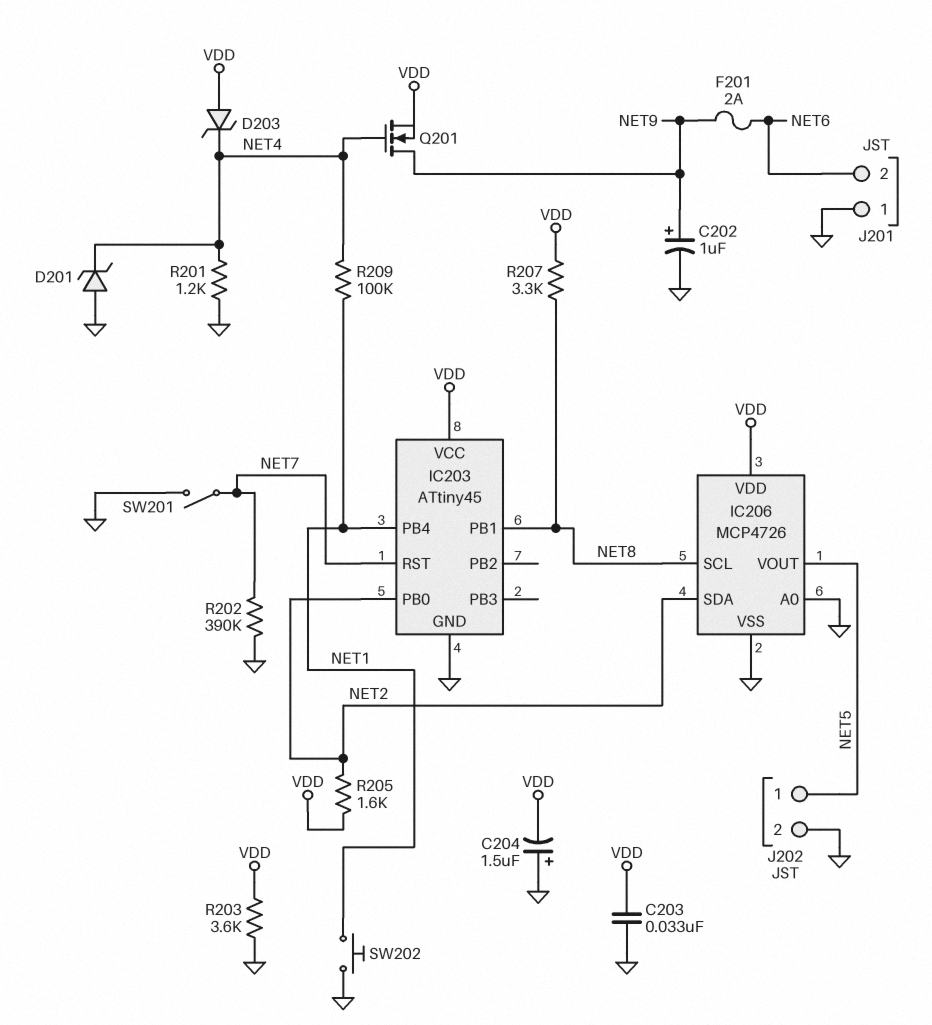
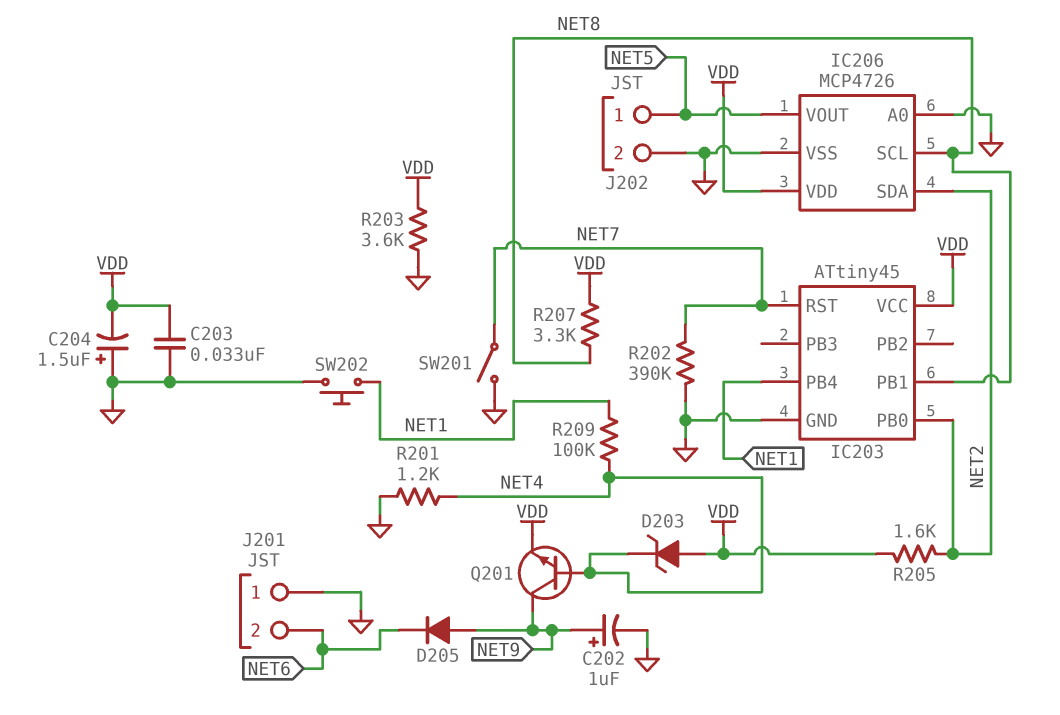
D201: zener (A GND, K NET4) -> none
D205: none -> diode (A NET9, K NET6)
F201: 2A (NET6, NET9) -> none
Q201: NMOS (G NET4, D NET9, S VDD) -> NPN (B NET4, C NET9, E VDD)

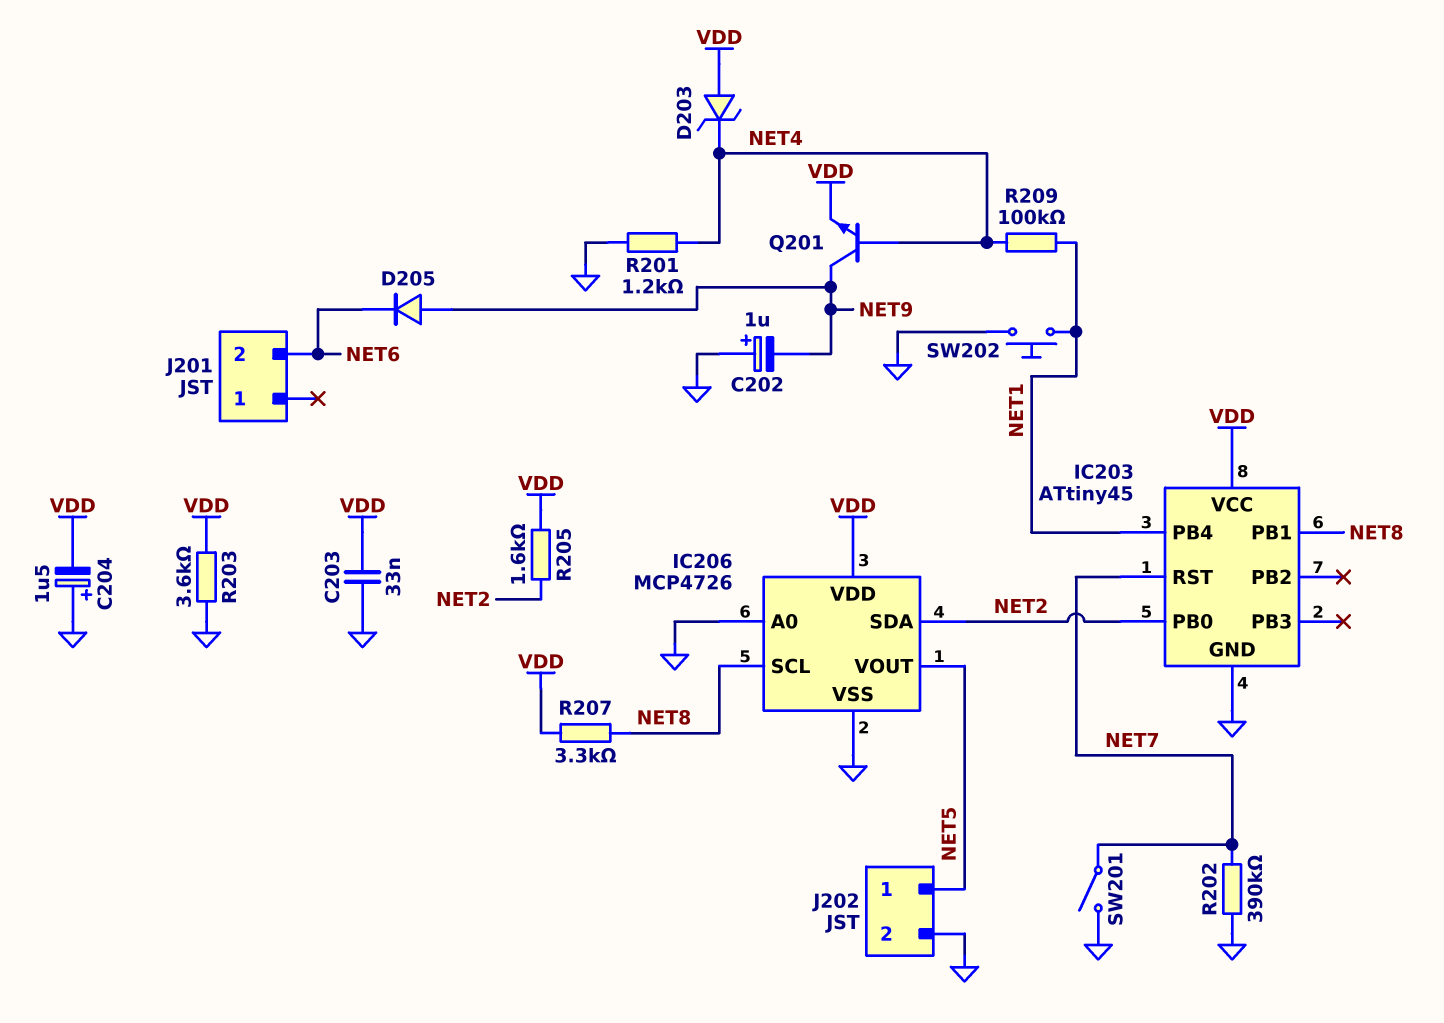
C202: 1uF (plus NET9, minus GND) -> 1uF (plus GND, minus NET9)
J201 pin 1: GND -> none

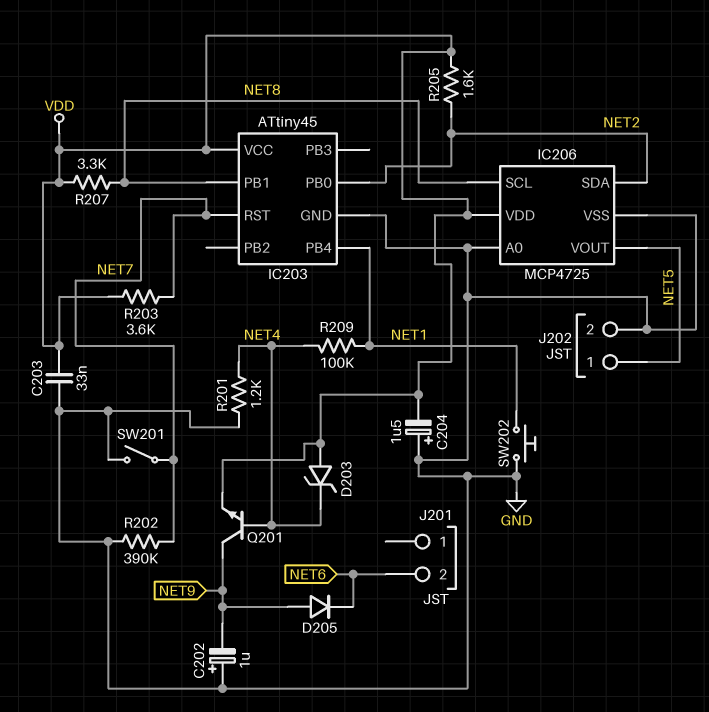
IC206: MCP4726 -> MCP4725
R203: 3.6k (GND, VDD) -> 3.6k (NET7, VDD)

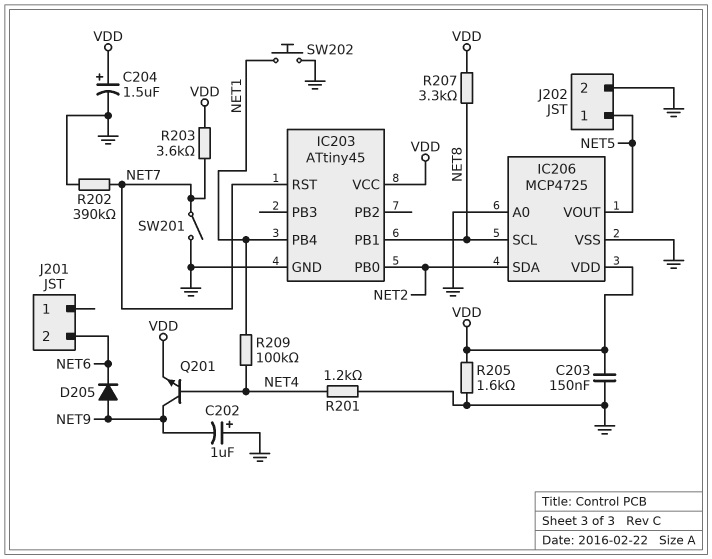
C203: 33nF (GND, VDD) -> 150nF (GND, VDD)
C204: 1.5uF (plus GND, minus VDD) -> 1.5uF (plus VDD, minus GND)
D203: zener (A VDD, K NET4) -> none
R205: 1.6k (NET2, VDD) -> 1.6k (GND, VDD)

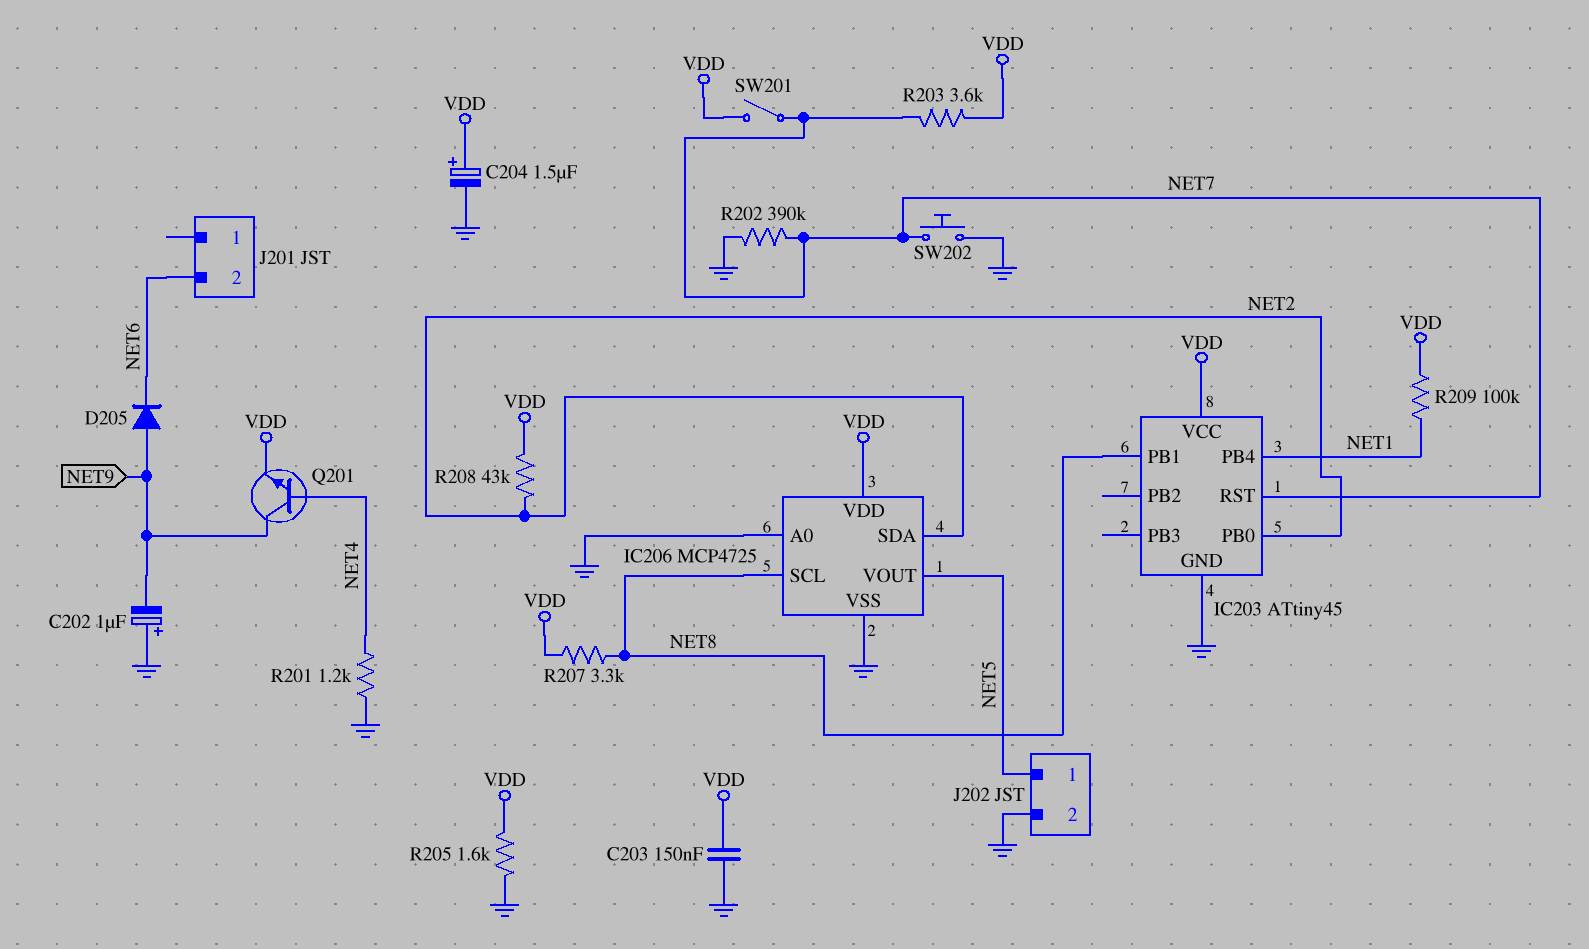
R208: none -> 43k (NET2, VDD)
R209: 100k (NET1, NET4) -> 100k (NET1, VDD)
SW201: switch (GND, NET7) -> switch (NET7, VDD)
SW202: button (GND, NET1) -> button (GND, NET7)

